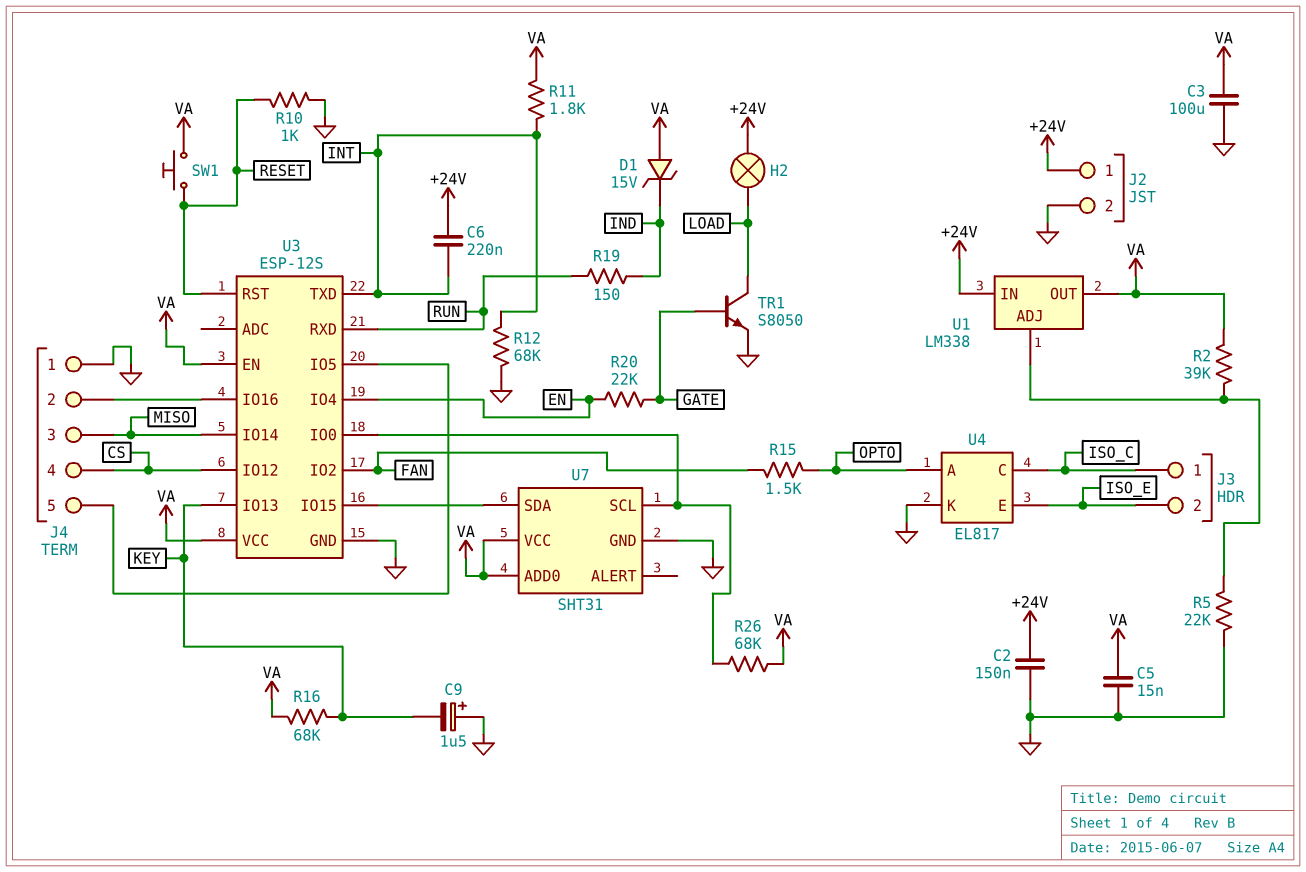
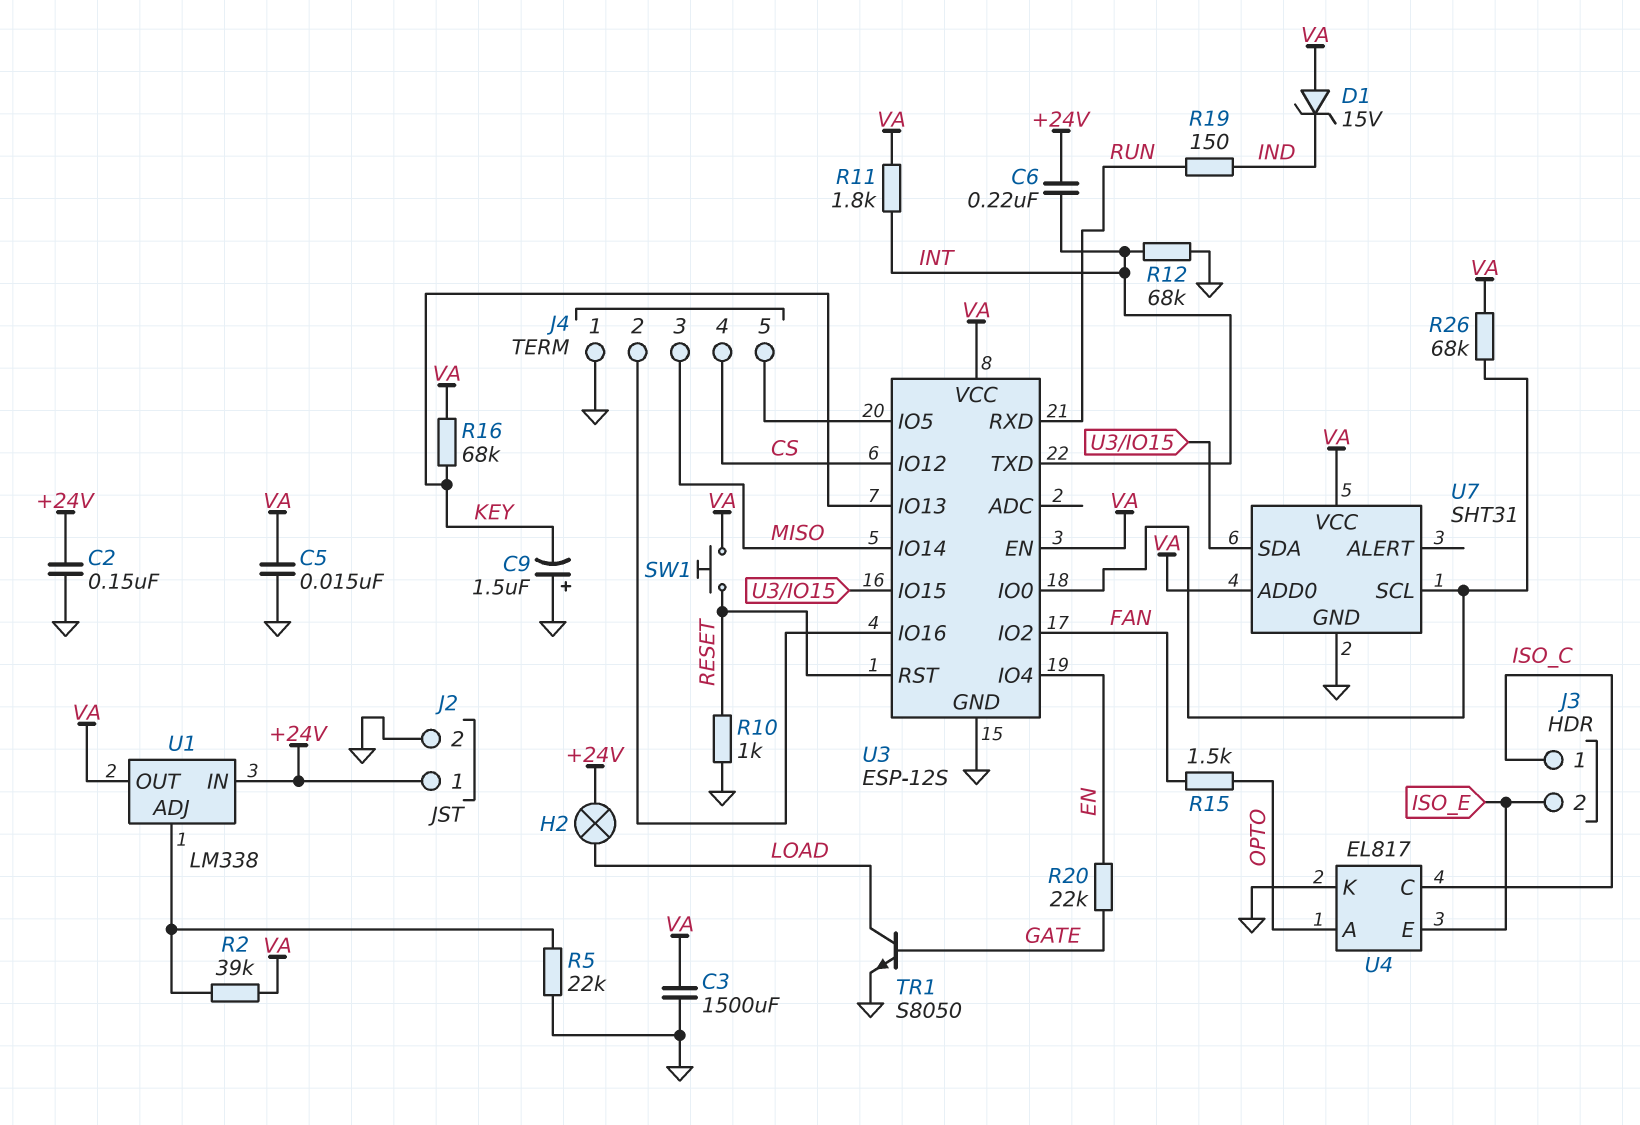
C3: 100uF (GND, VA) -> 1500uF (GND, VA)

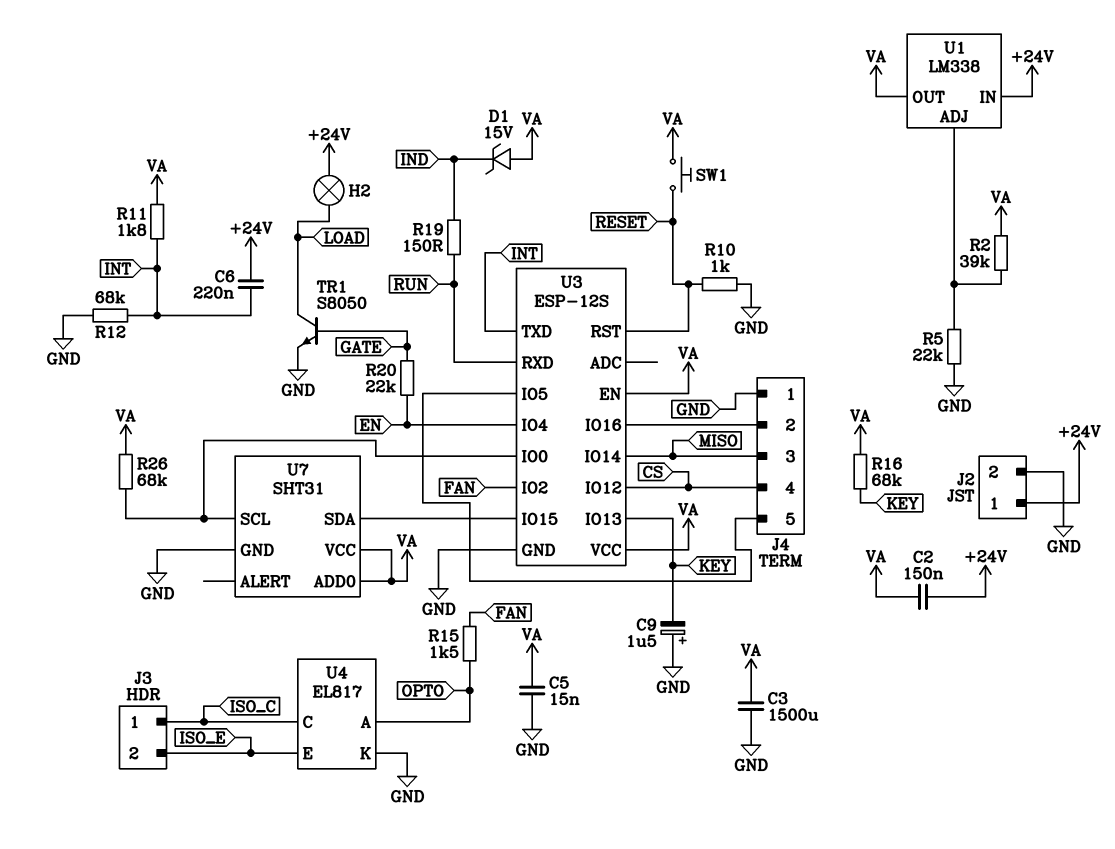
C2: 150nF (+24V, GND) -> 150nF (+24V, VA)

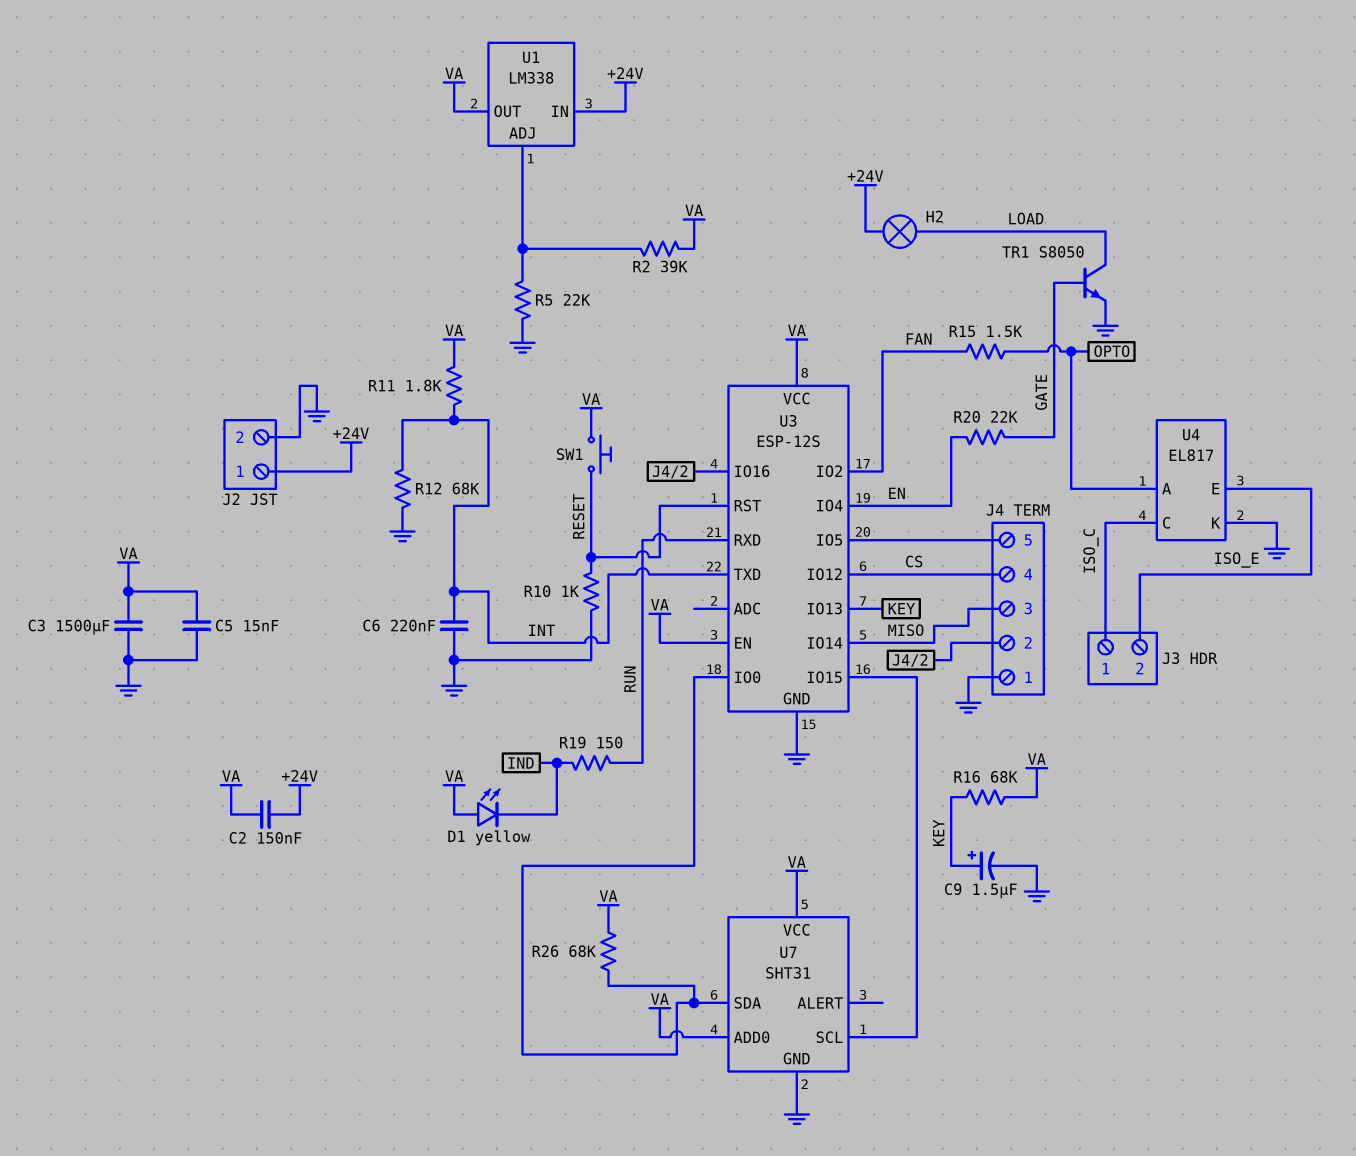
C6: 220nF (+24V, INT) -> 220nF (GND, INT)
C9: 1.5uF (plus GND, minus KEY) -> 1.5uF (plus KEY, minus GND)
D1: zener 15V (A VA, K IND) -> LED yellow (A VA, K IND)
U7 pin SCL: U3/IO0 -> U3/IO15
U7 pin SDA: U3/IO15 -> U3/IO0

